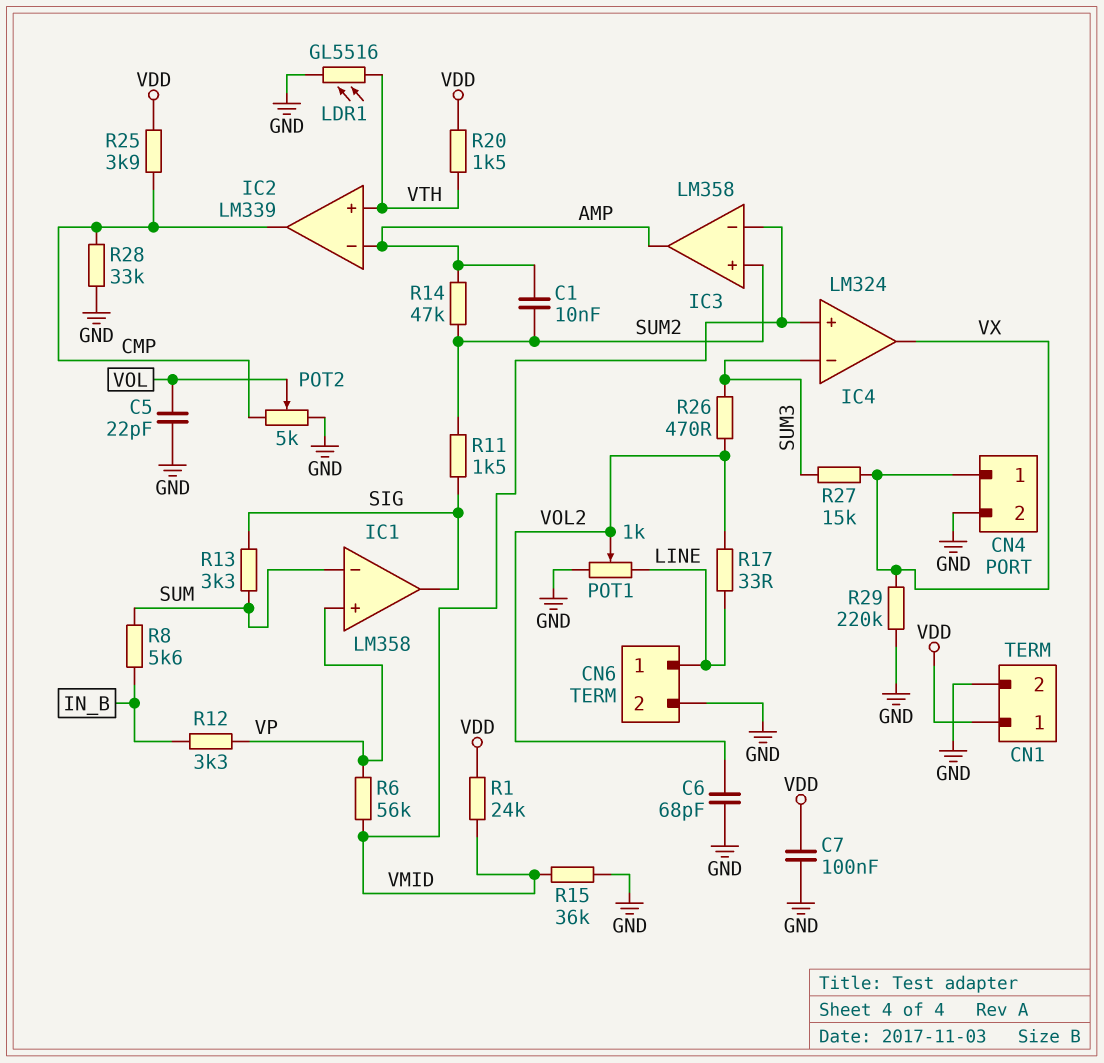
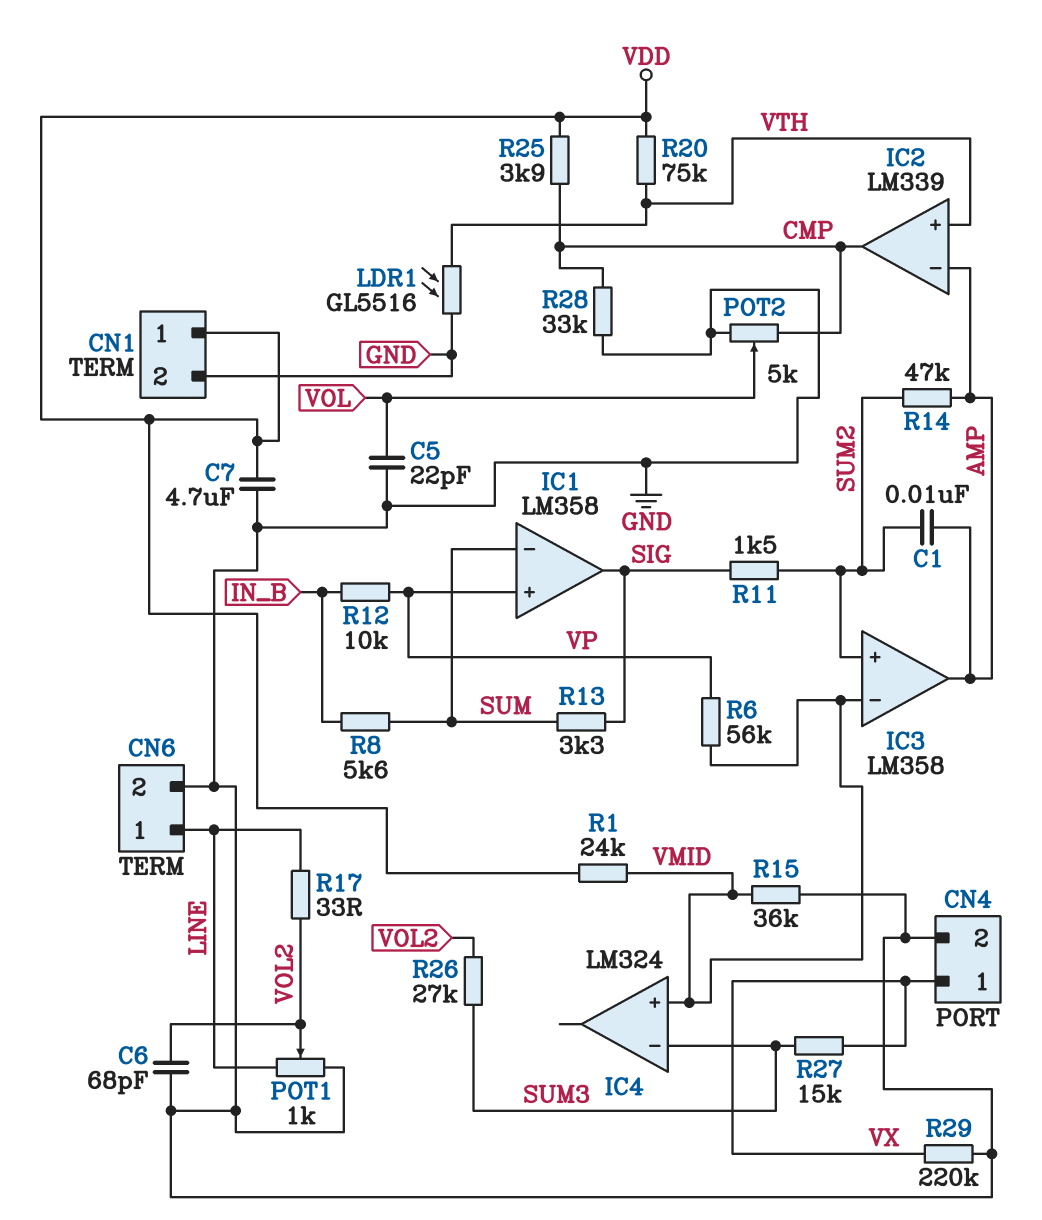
C7: 100nF (GND, VDD) -> 4.7uF (GND, VDD)
IC4 pin out: VX -> none
R12: 3.3k (IN_B, VP) -> 10k (IN_B, VP)
R20: 1.5k (VDD, VTH) -> 75k (VDD, VTH)
R26: 470 (SUM3, VOL2) -> 27k (SUM3, VOL2)

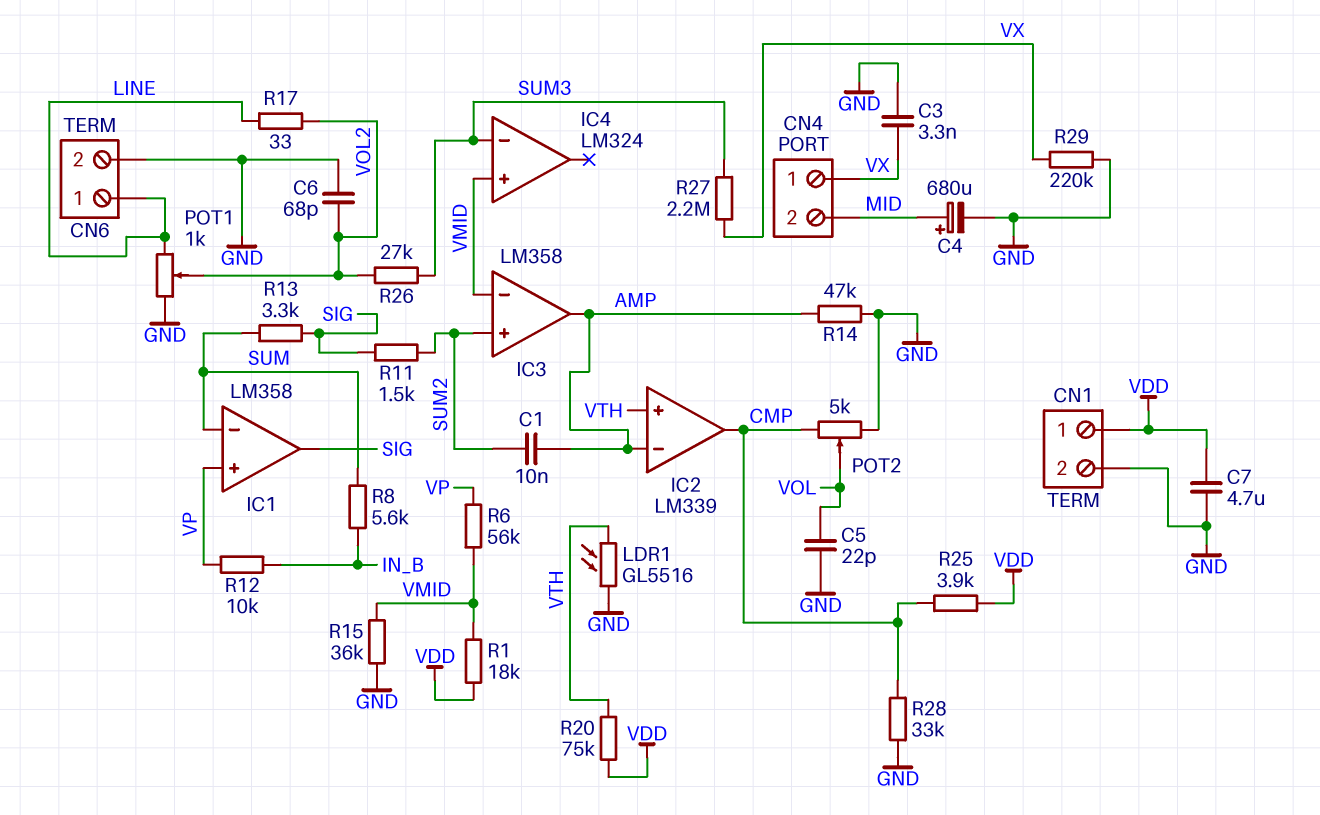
C3: none -> 3.3nF (GND, VX)
C4: none -> 680uF (plus MID, minus GND)
CN4 pin 2: GND -> MID
R1: 24k (VDD, VMID) -> 18k (VDD, VMID)
R14: 47k (AMP, SUM2) -> 47k (AMP, GND)
R27: 15k (SUM3, VX) -> 2.2M (SUM3, VX)

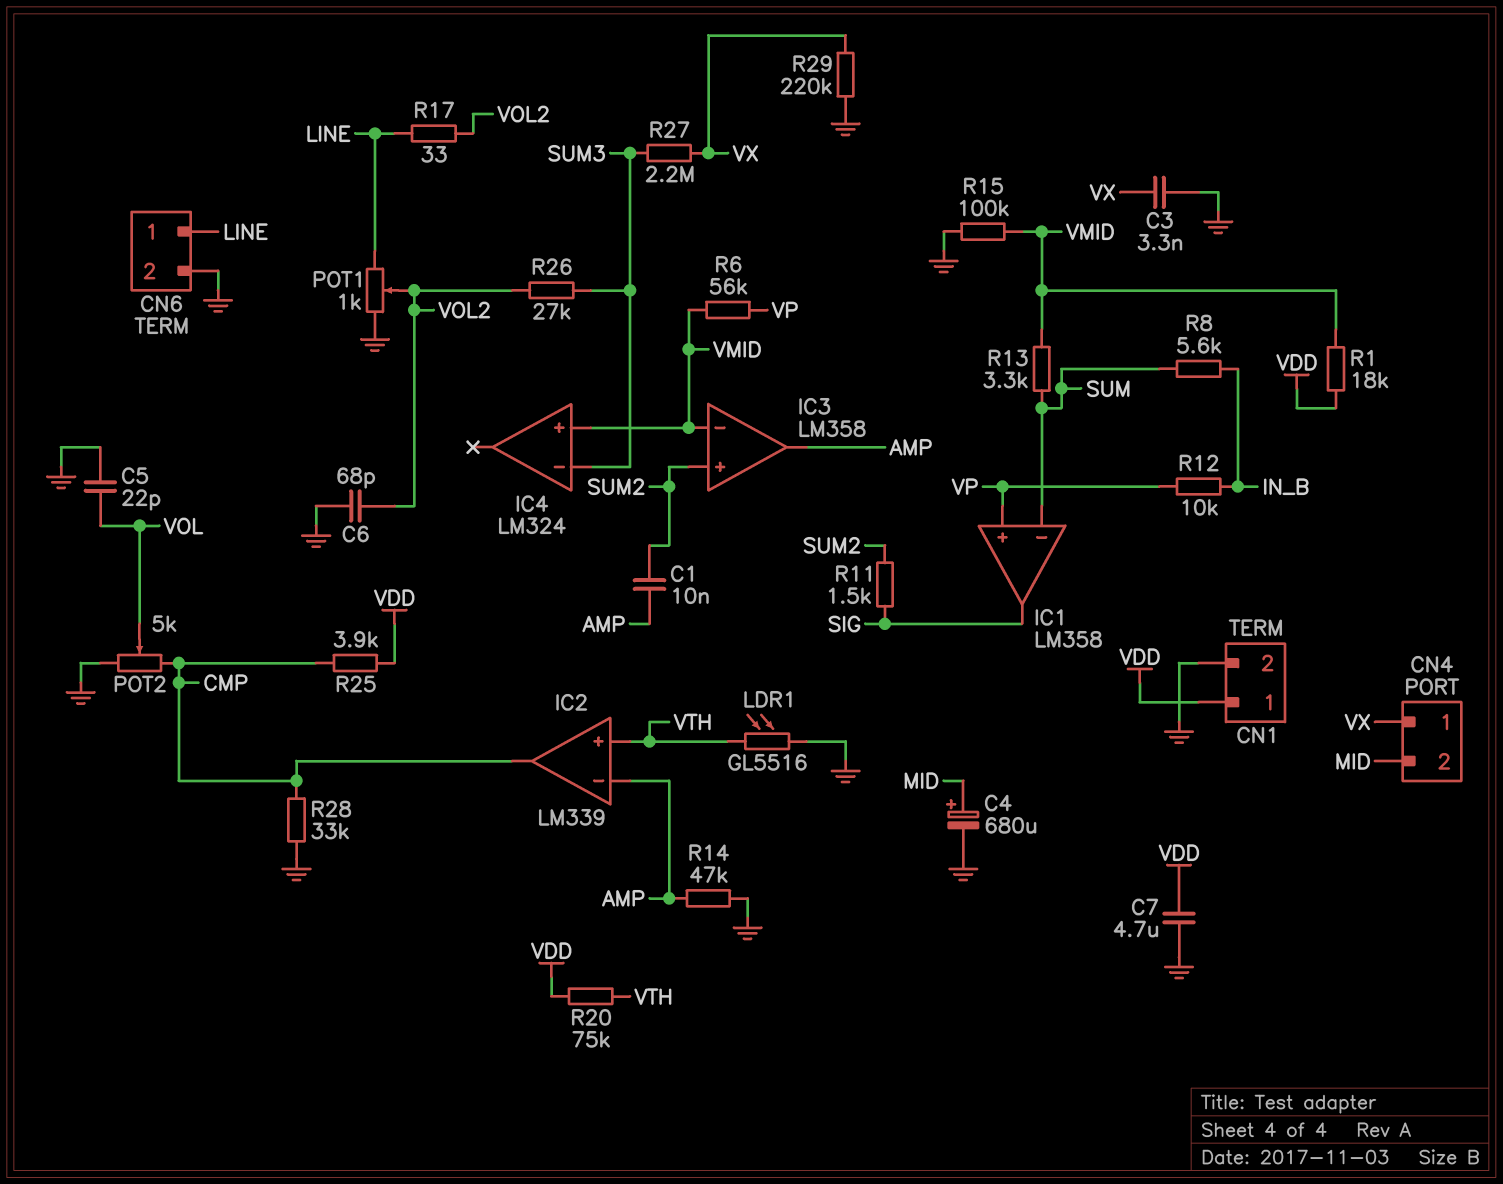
R13: 3.3k (SIG, SUM) -> 3.3k (SUM, VMID)
R15: 36k (GND, VMID) -> 100k (GND, VMID)

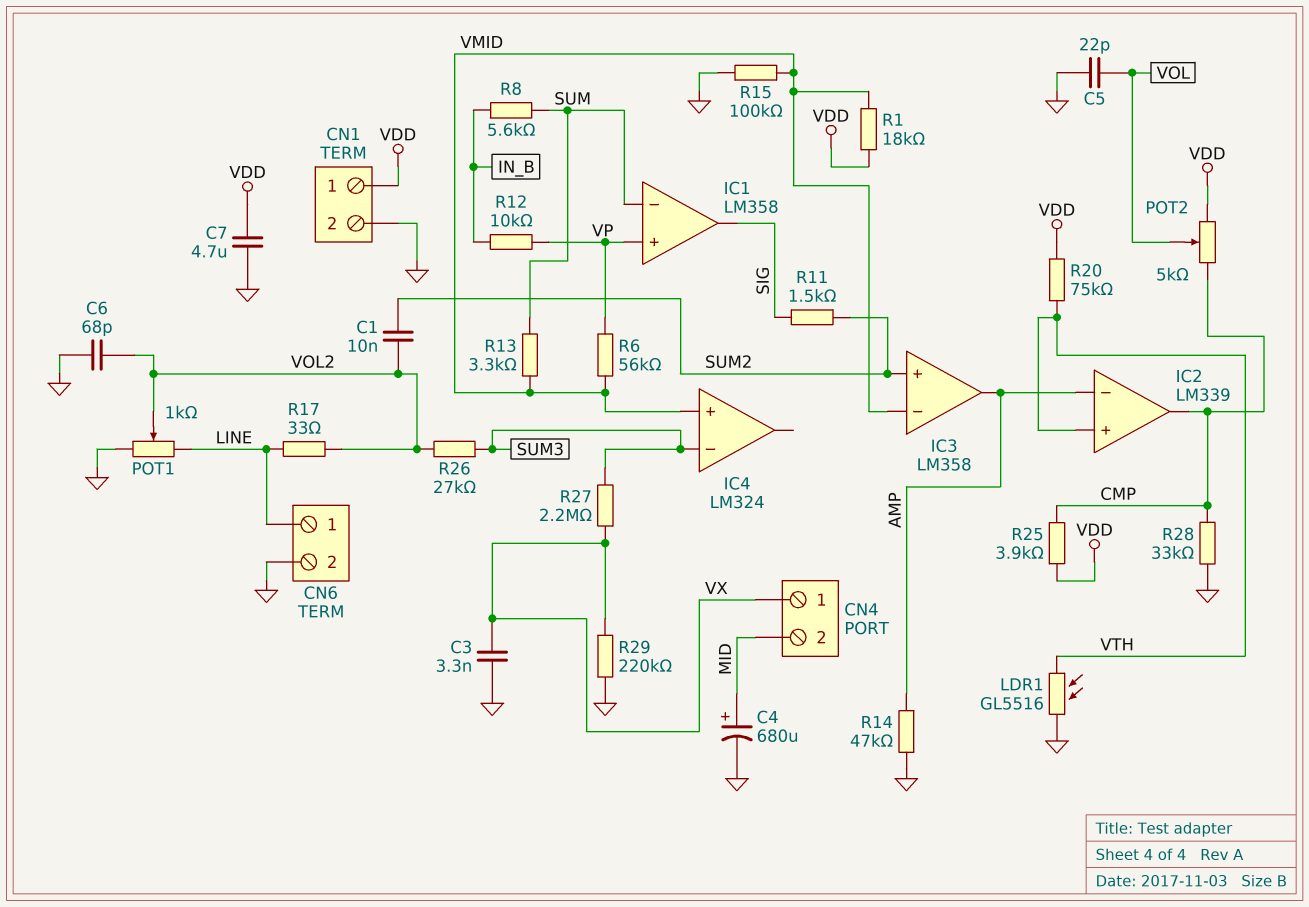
C1: 10nF (AMP, SUM2) -> 10nF (SUM2, VOL2)
POT2: 5k (CMP, GND, wiper VOL) -> 5k (CMP, VDD, wiper VOL)

